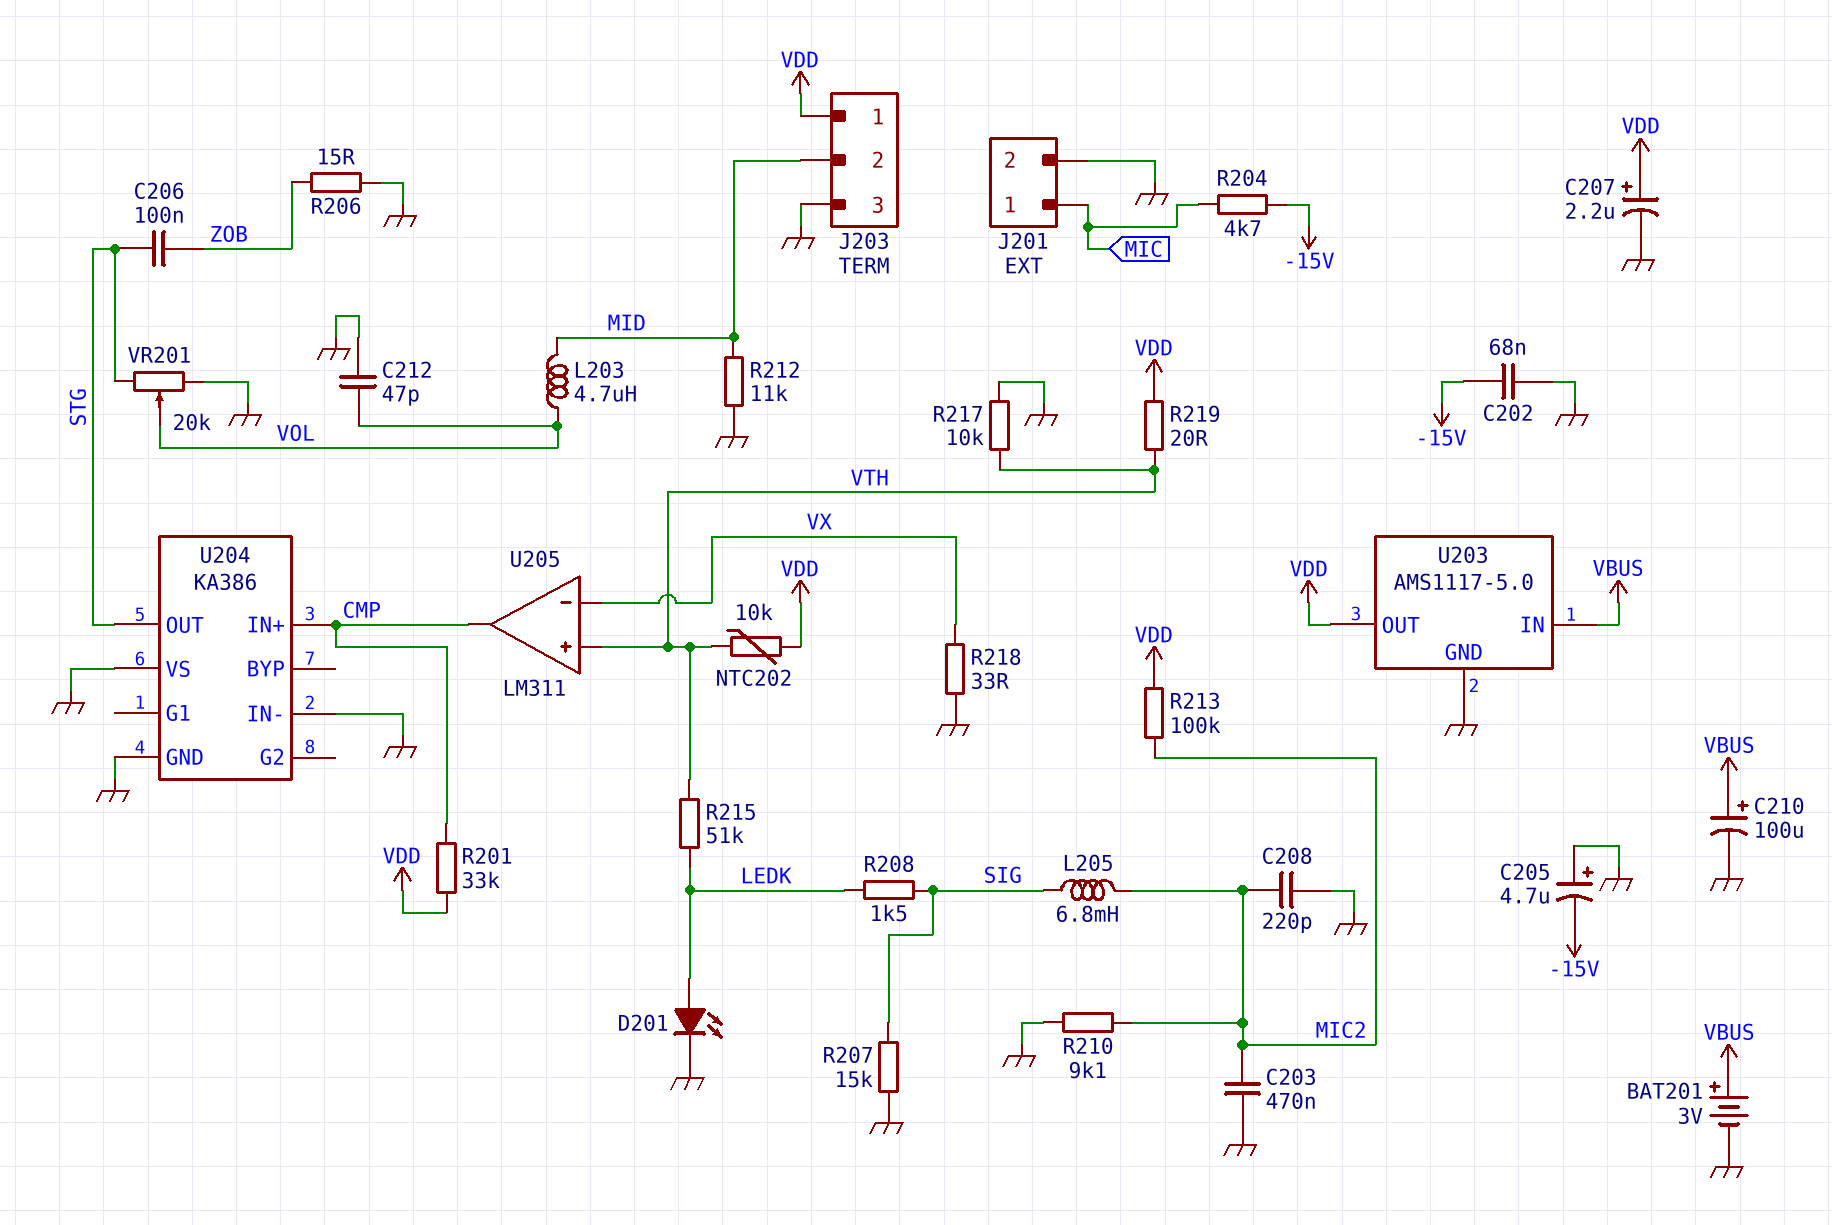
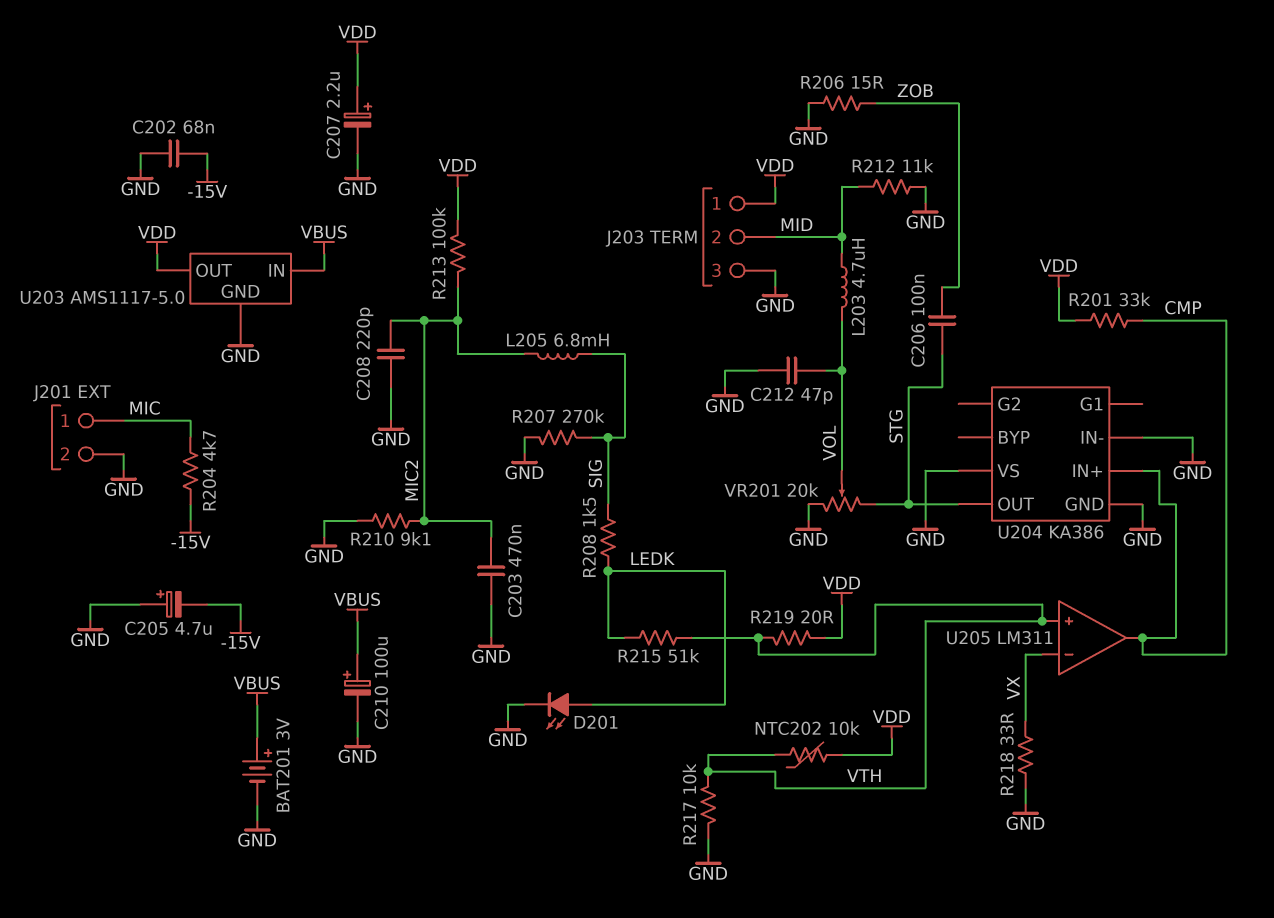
R207: 15k (GND, SIG) -> 270k (GND, SIG)

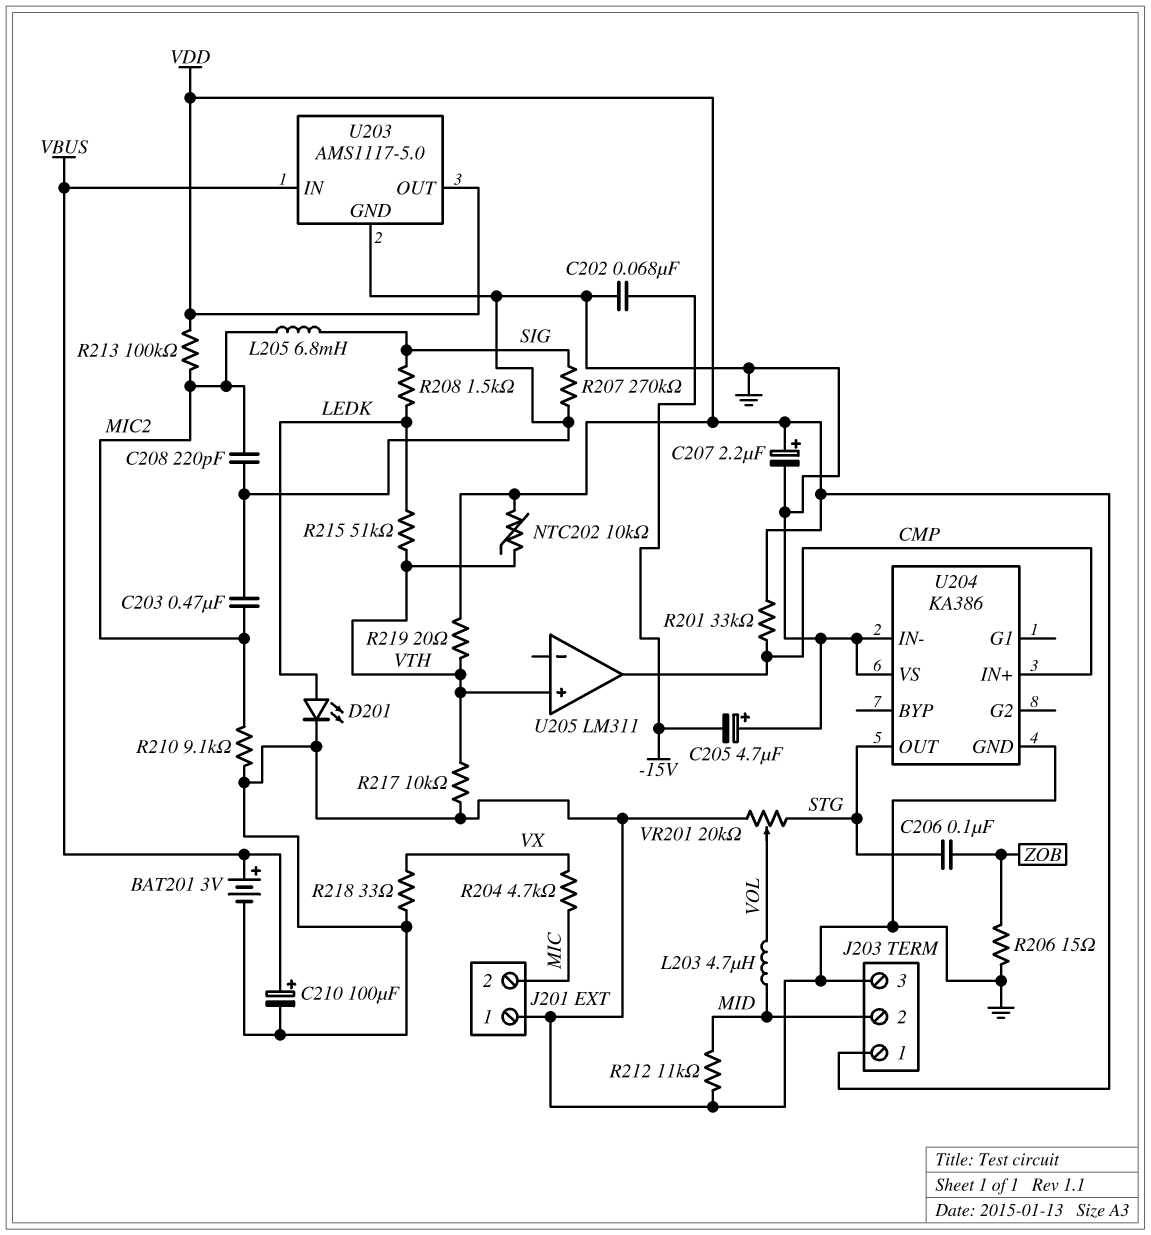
C212: 47pF (GND, VOL) -> none
J201 pin 1: MIC -> GND
J201 pin 2: GND -> MIC
R204: 4.7k (-15V, MIC) -> 4.7k (MIC, VX)
U205 pin in-: VX -> none

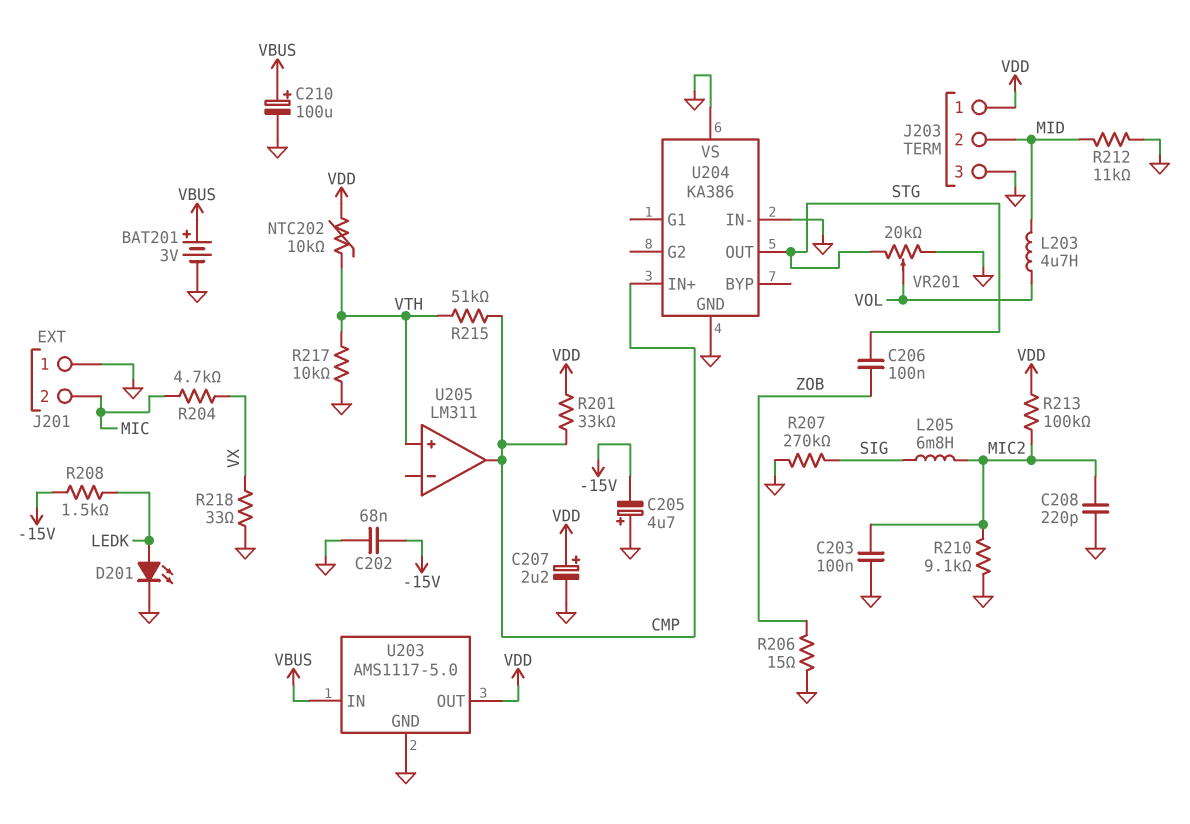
C203: 470nF (GND, MIC2) -> 100nF (GND, MIC2)
R208: 1.5k (LEDK, SIG) -> 1.5k (-15V, LEDK)
R215: 51k (LEDK, VTH) -> 51k (CMP, VTH)
R219: 20 (VDD, VTH) -> none

